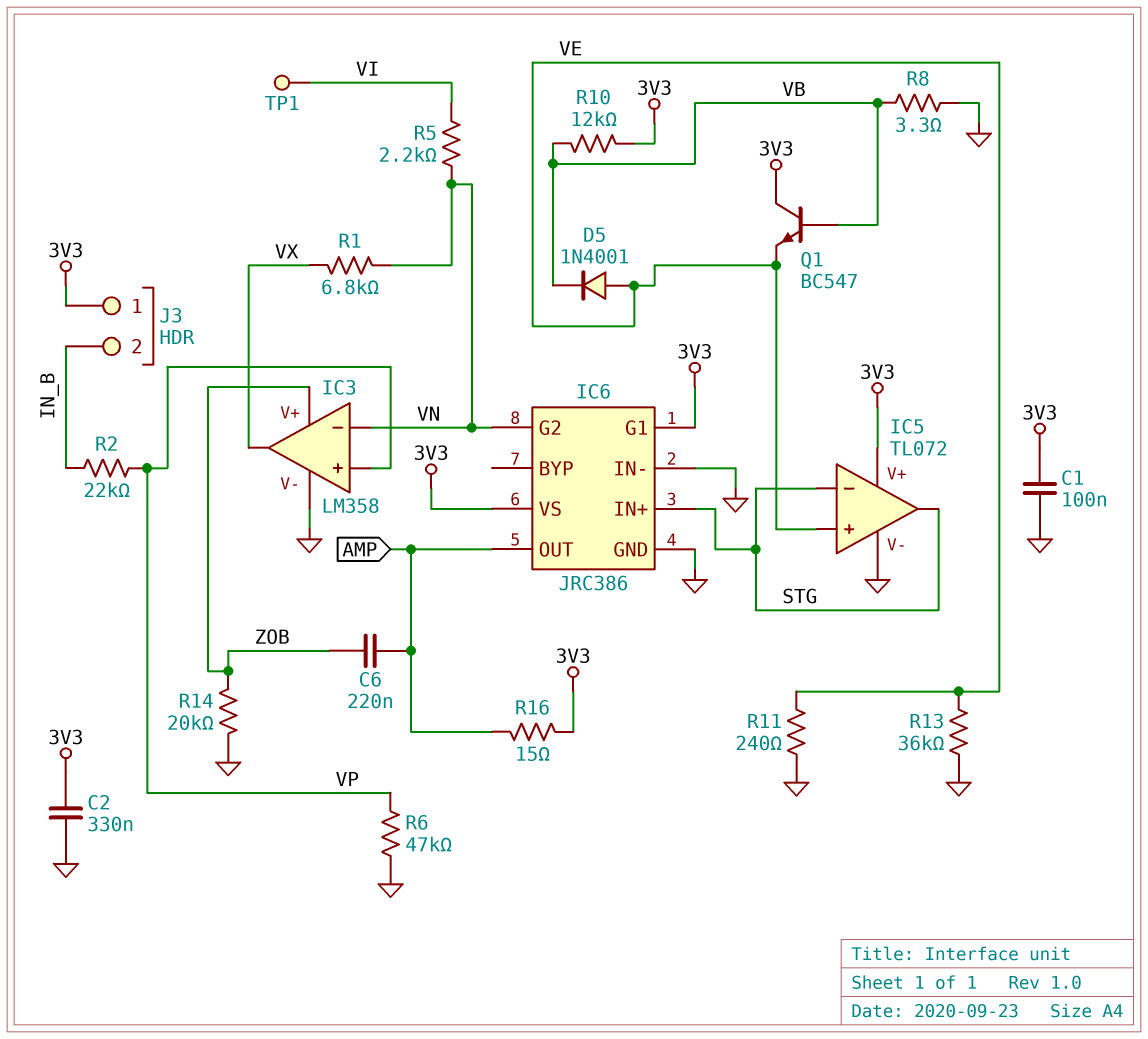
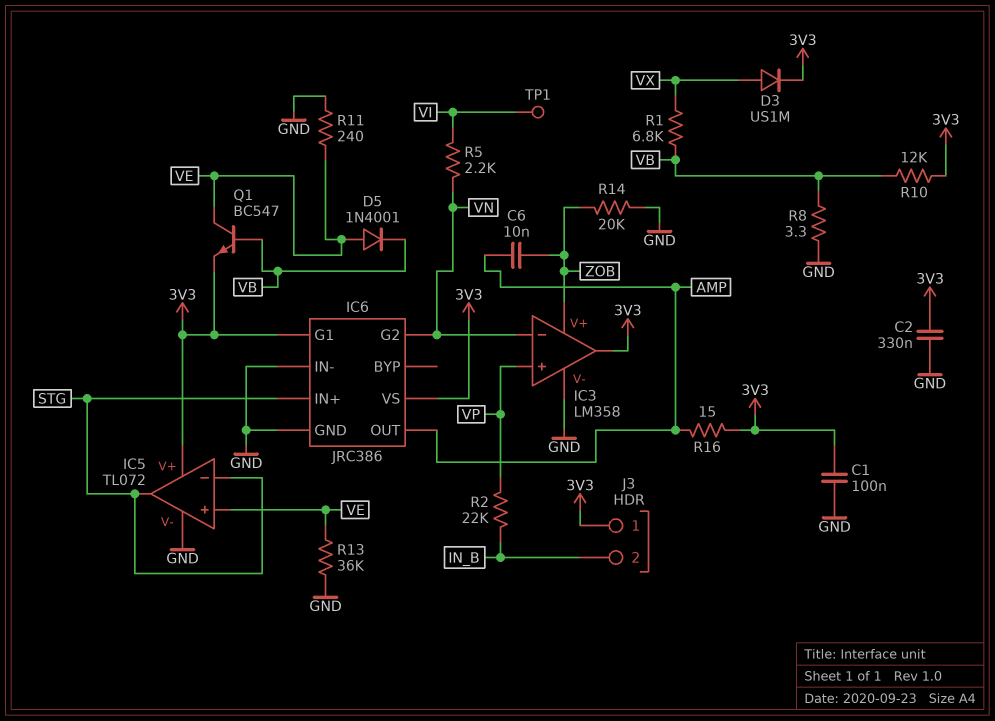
C6: 220nF (AMP, ZOB) -> 10nF (AMP, ZOB)
D3: none -> diode US1M (A VX, K 3V3)
IC3 pin out: VX -> 3V3
Q1: NPN BC547 (B VB, C 3V3, E VE) -> NPN BC547 (B VB, C VE, E 3V3)
R1: 6.8k (VN, VX) -> 6.8k (VB, VX)
R6: 47k (GND, VP) -> none

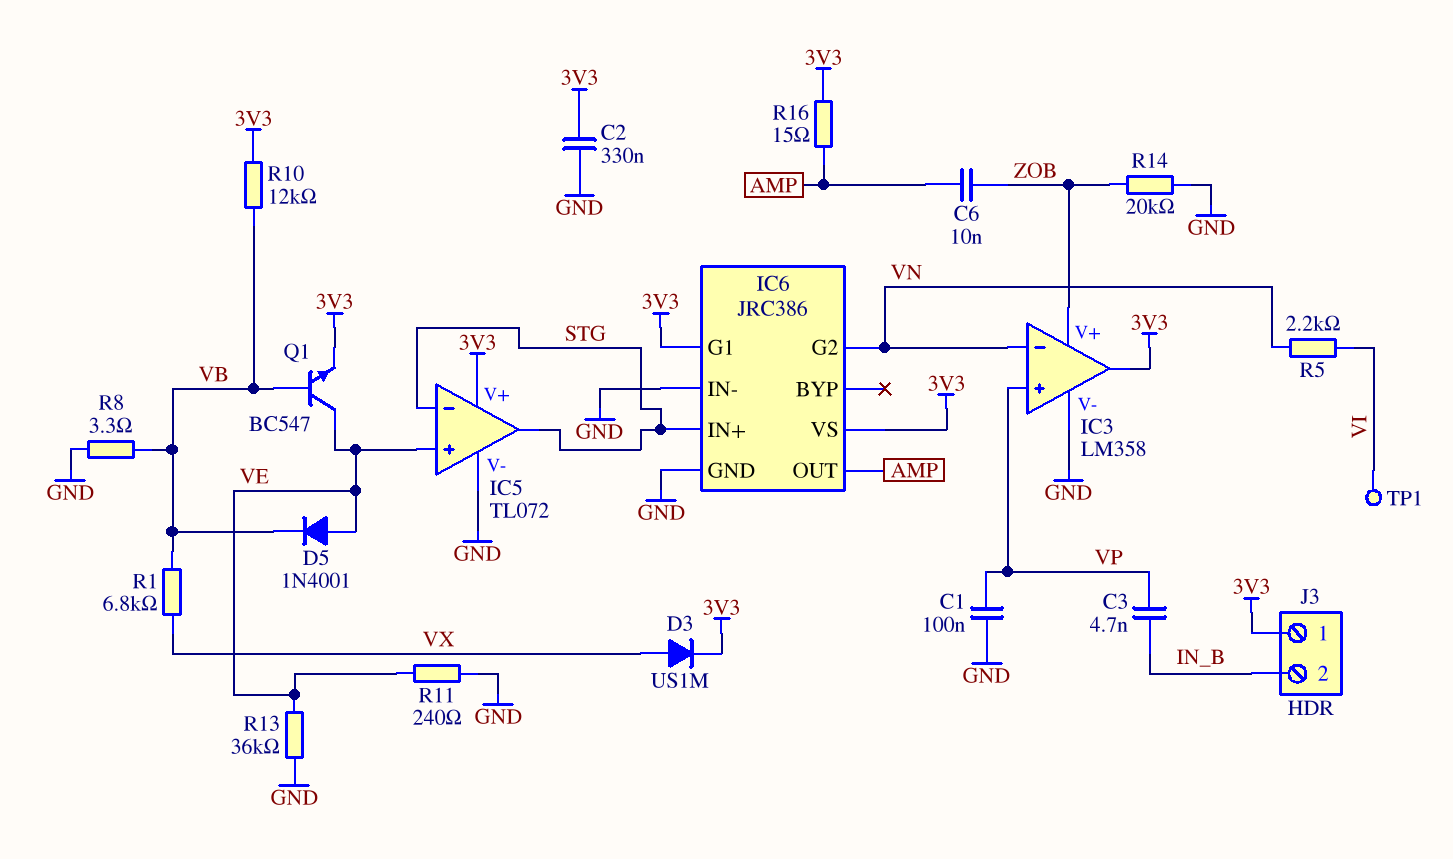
C1: 100nF (3V3, GND) -> 100nF (GND, VP)
C3: none -> 4.7nF (IN_B, VP)
R2: 22k (IN_B, VP) -> none

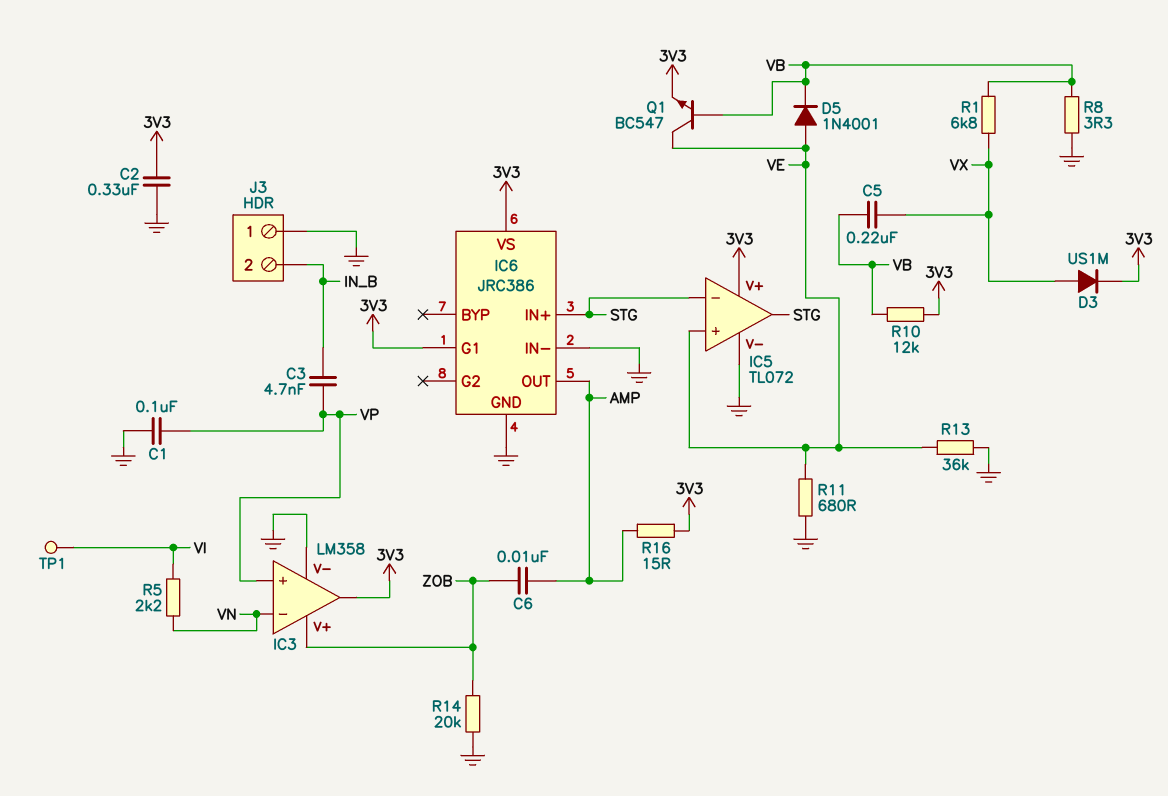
C5: none -> 220nF (VB, VX)
IC6 pin G2: VN -> none
J3 pin 1: 3V3 -> GND
R11: 240 (GND, VE) -> 680 (GND, VE)

